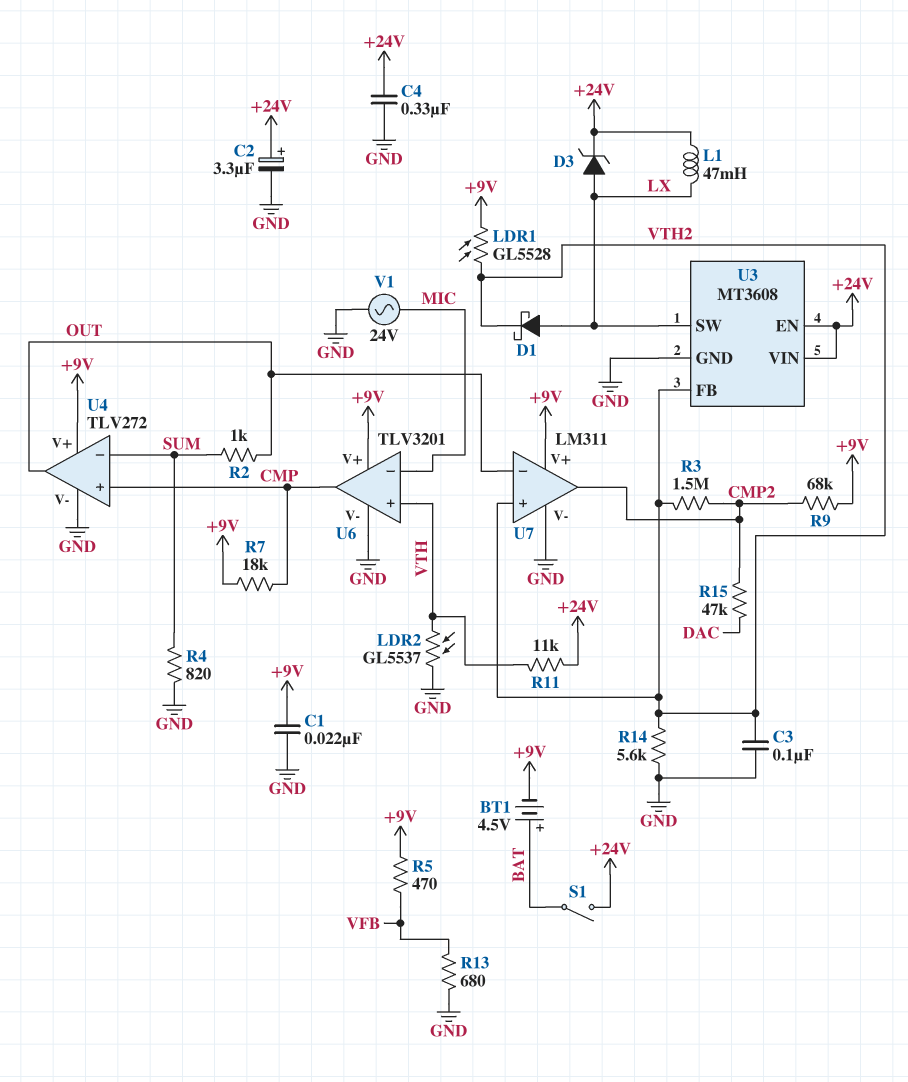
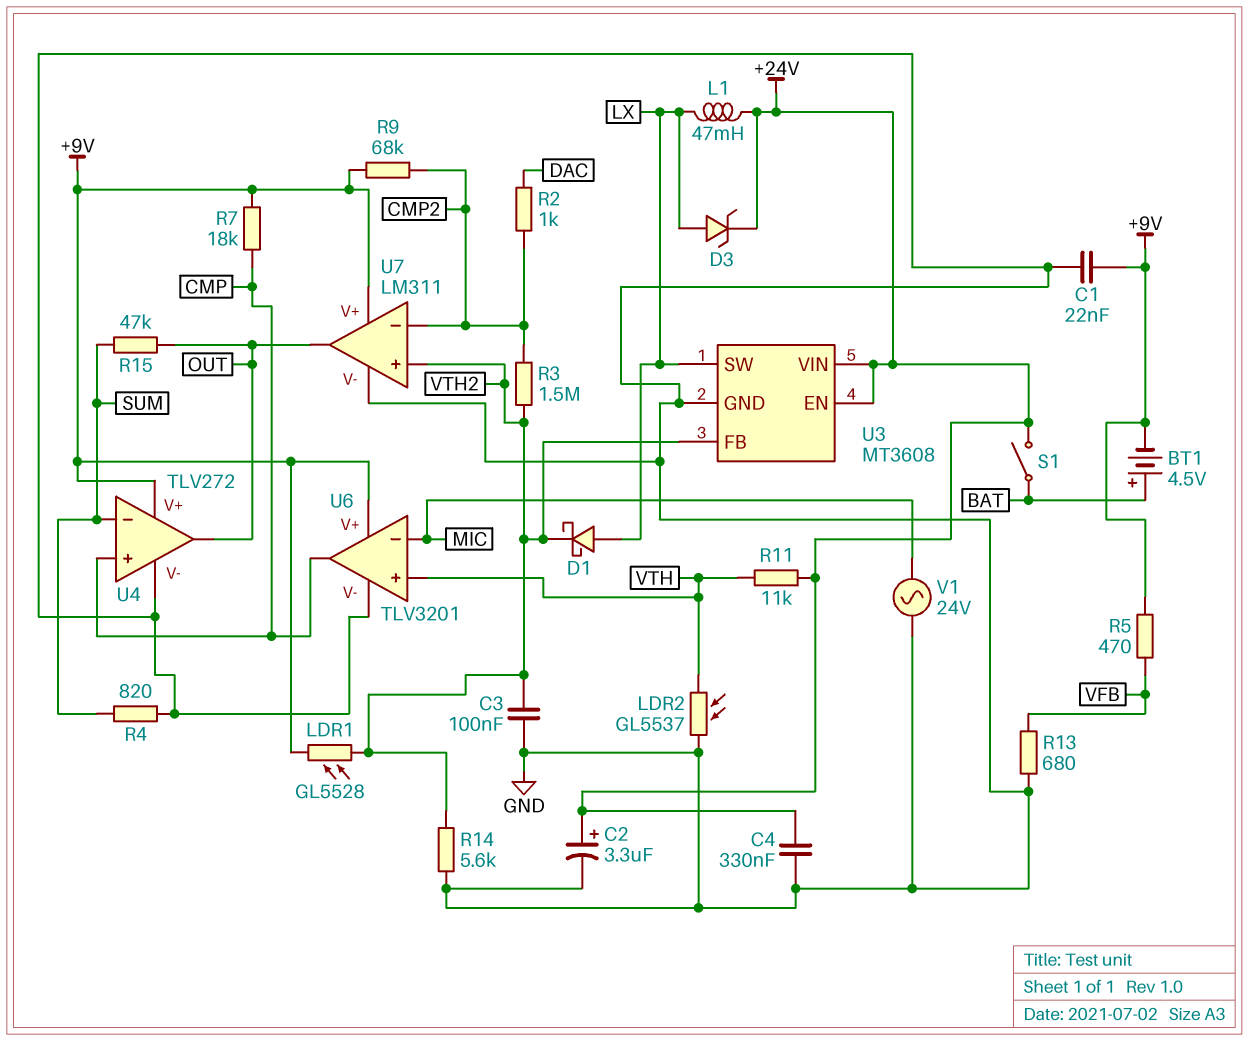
R2: 1k (OUT, SUM) -> 1k (CMP2, DAC)
R15: 47k (CMP2, DAC) -> 47k (OUT, SUM)
U7 pin in-: OUT -> CMP2
U7 pin out: CMP2 -> OUT

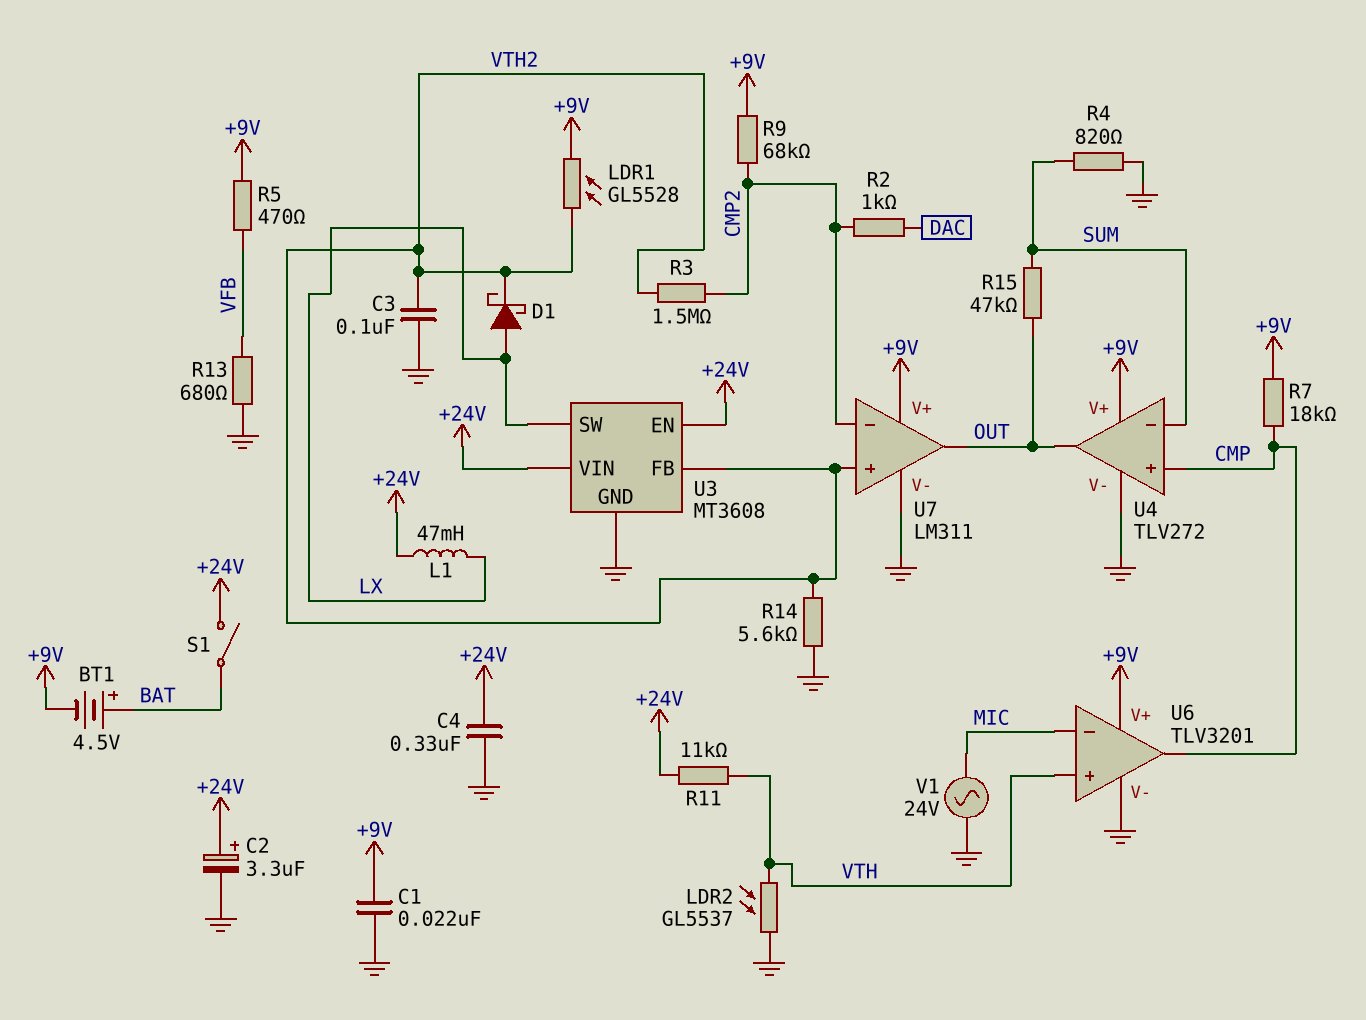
D3: zener (A LX, K +24V) -> none

